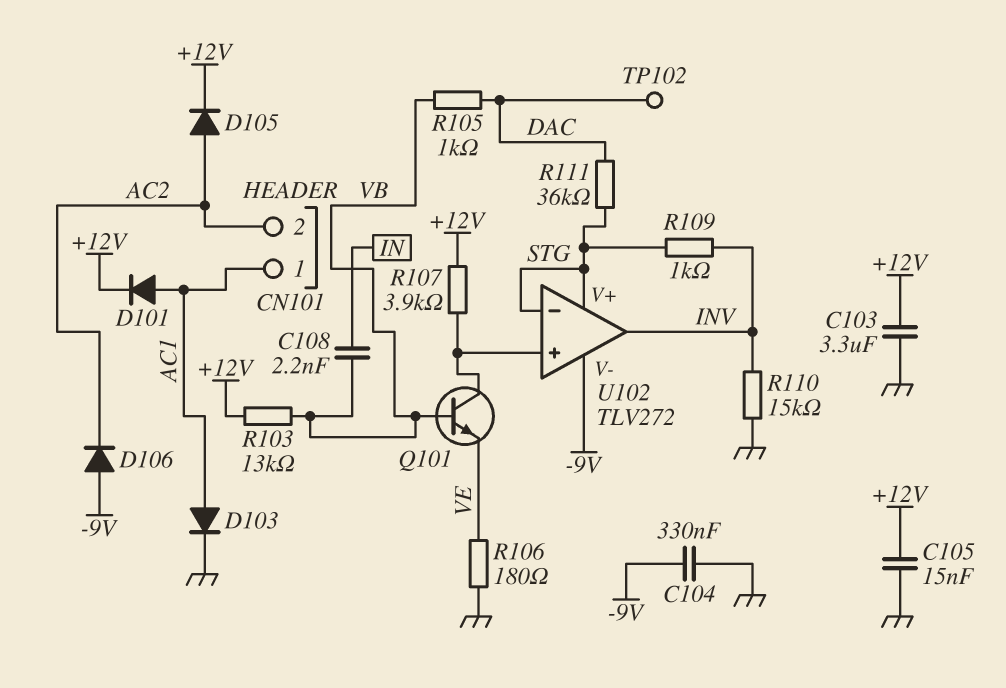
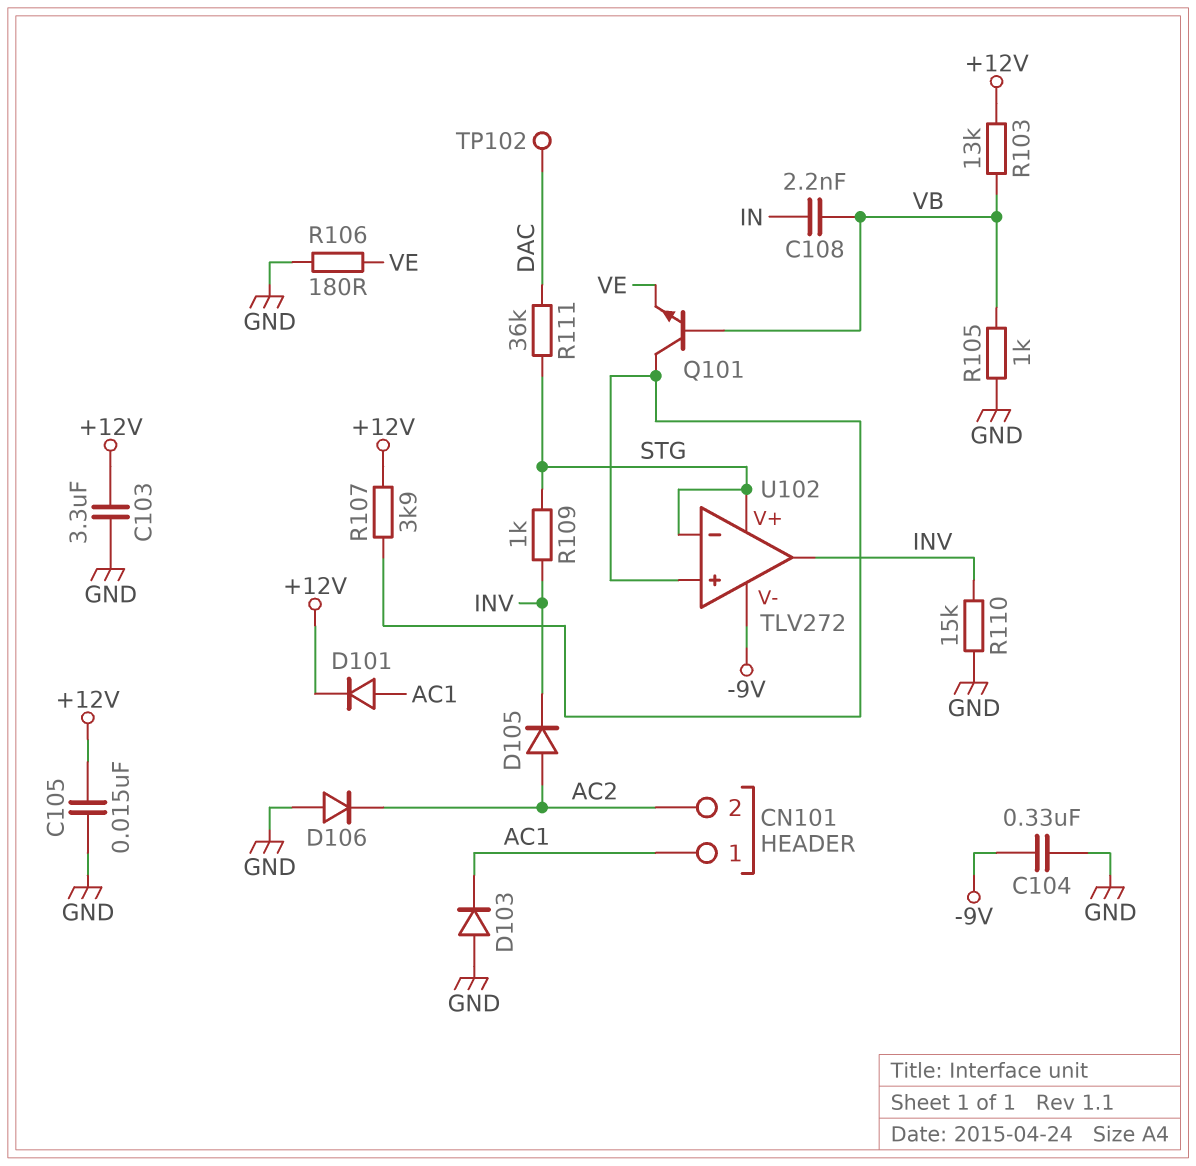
D103: diode (A AC1, K GND) -> diode (A GND, K AC1)
D105: diode (A AC2, K +12V) -> diode (A AC2, K INV)
D106: diode (A -9V, K AC2) -> diode (A GND, K AC2)
R105: 1k (DAC, VB) -> 1k (GND, VB)

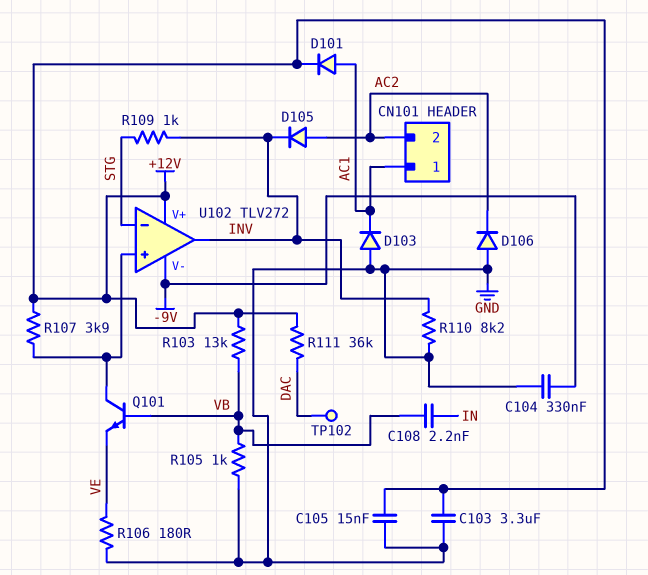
R110: 15k (GND, INV) -> 8.2k (GND, INV)
R111: 36k (DAC, STG) -> 36k (+12V, DAC)
U102 pin V+: STG -> +12V

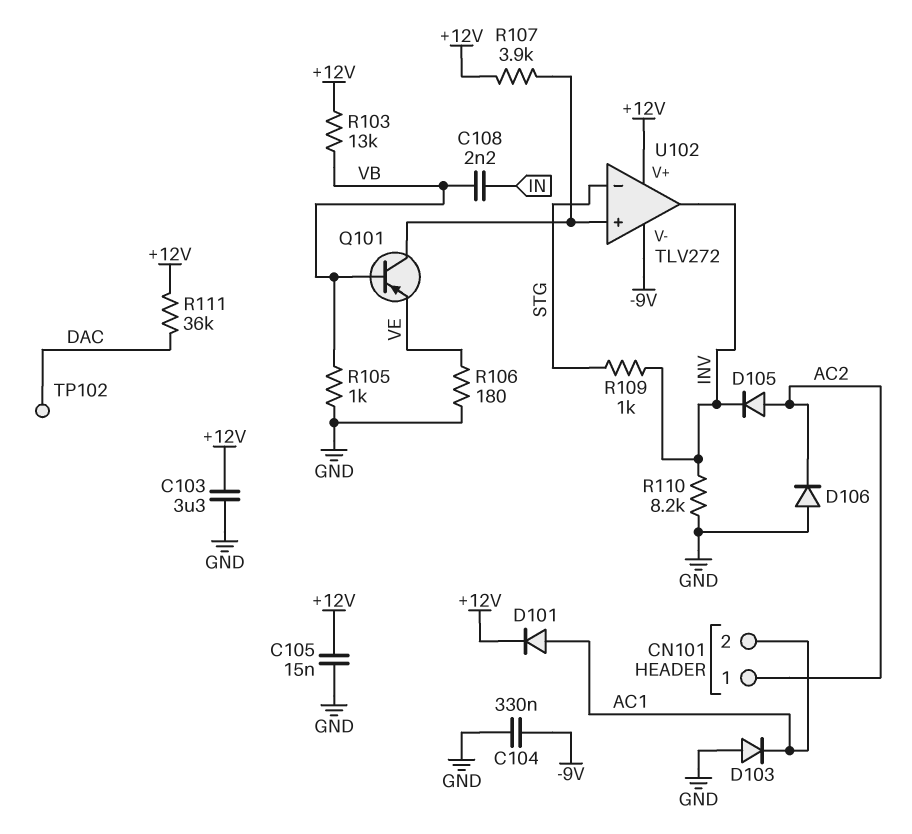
CN101 pin 1: AC1 -> AC2
CN101 pin 2: AC2 -> AC1
Q101: NPN (B VB, C U102/in+, E VE) -> PNP (B VB, C U102/in+, E VE)

